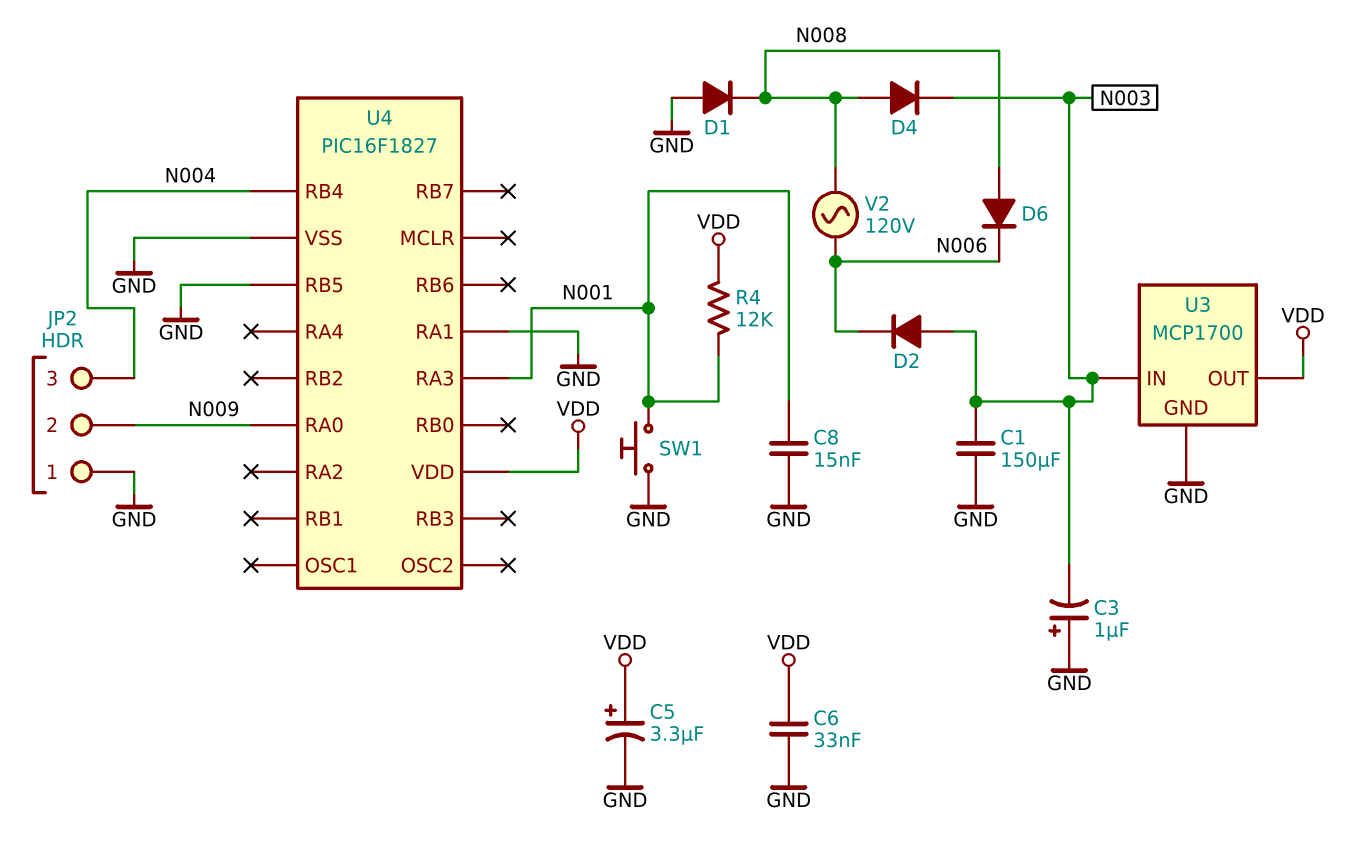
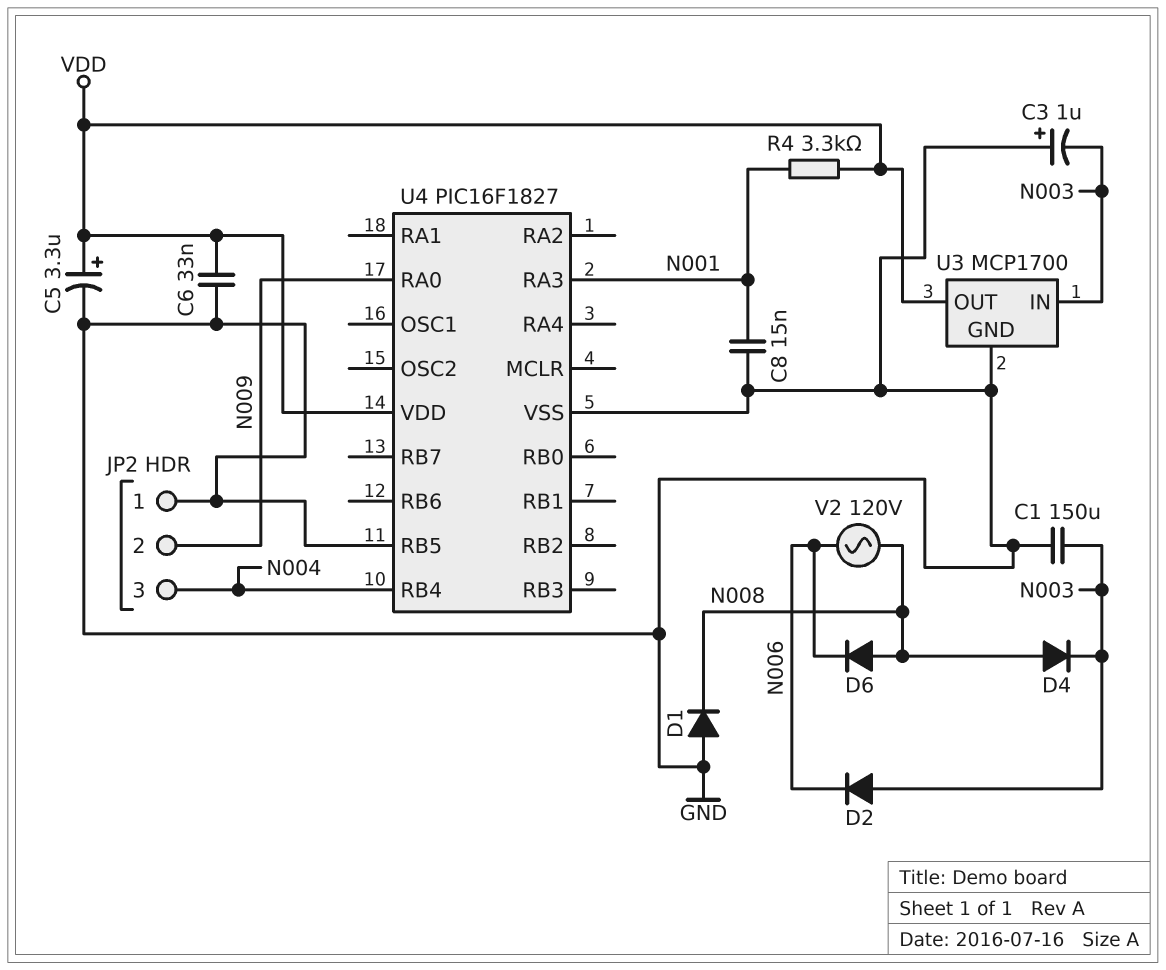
R4: 12k (N001, VDD) -> 3.3k (N001, VDD)
SW1: button (GND, N001) -> none
U4 pin RA1: GND -> none

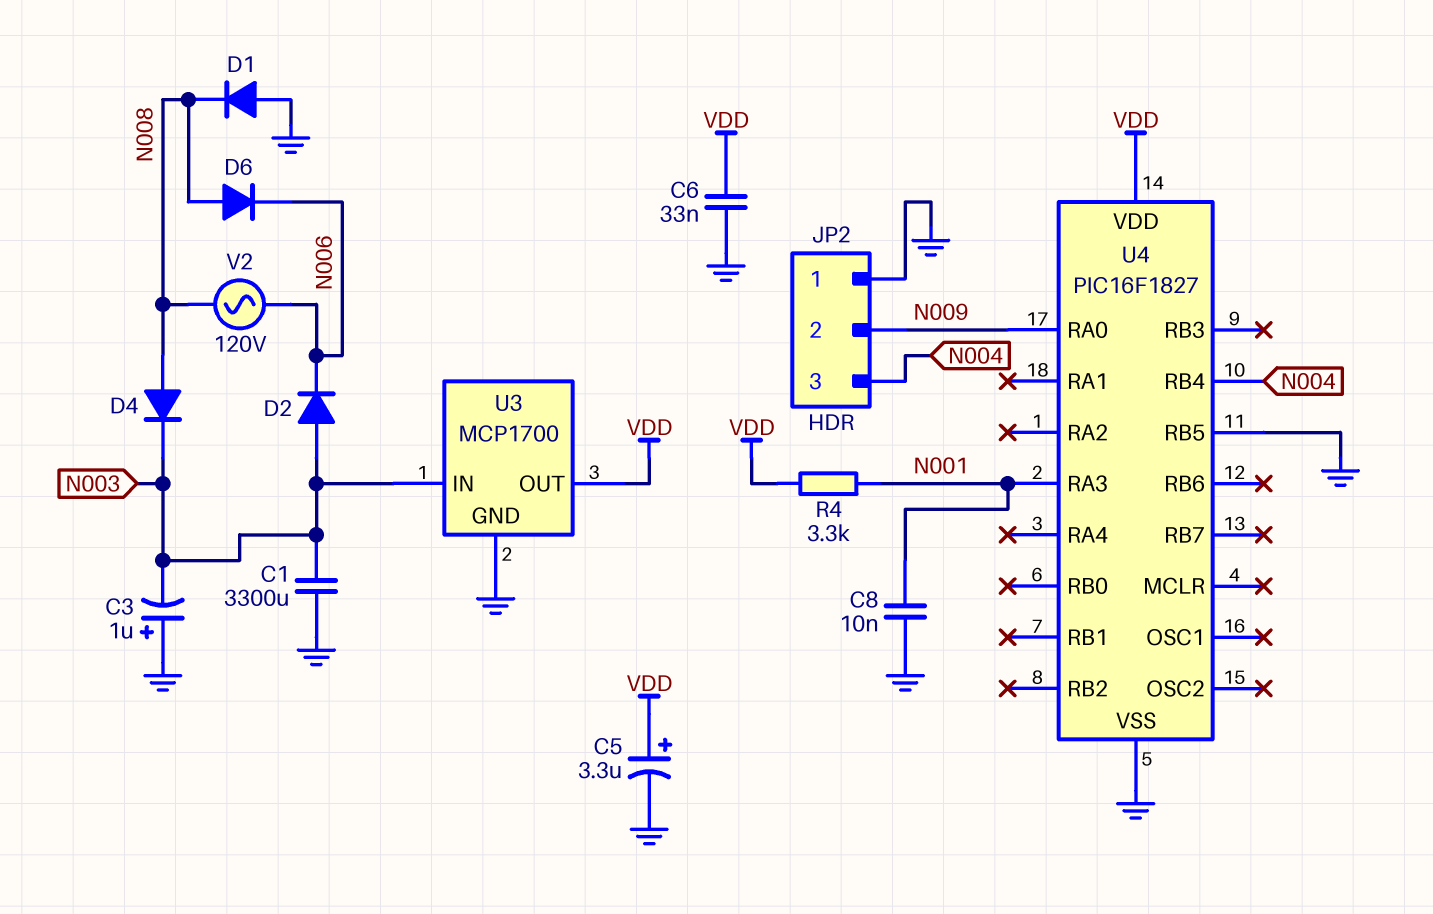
C1: 150uF (GND, N003) -> 3300uF (GND, N003)
C8: 15nF (GND, N001) -> 10nF (GND, N001)

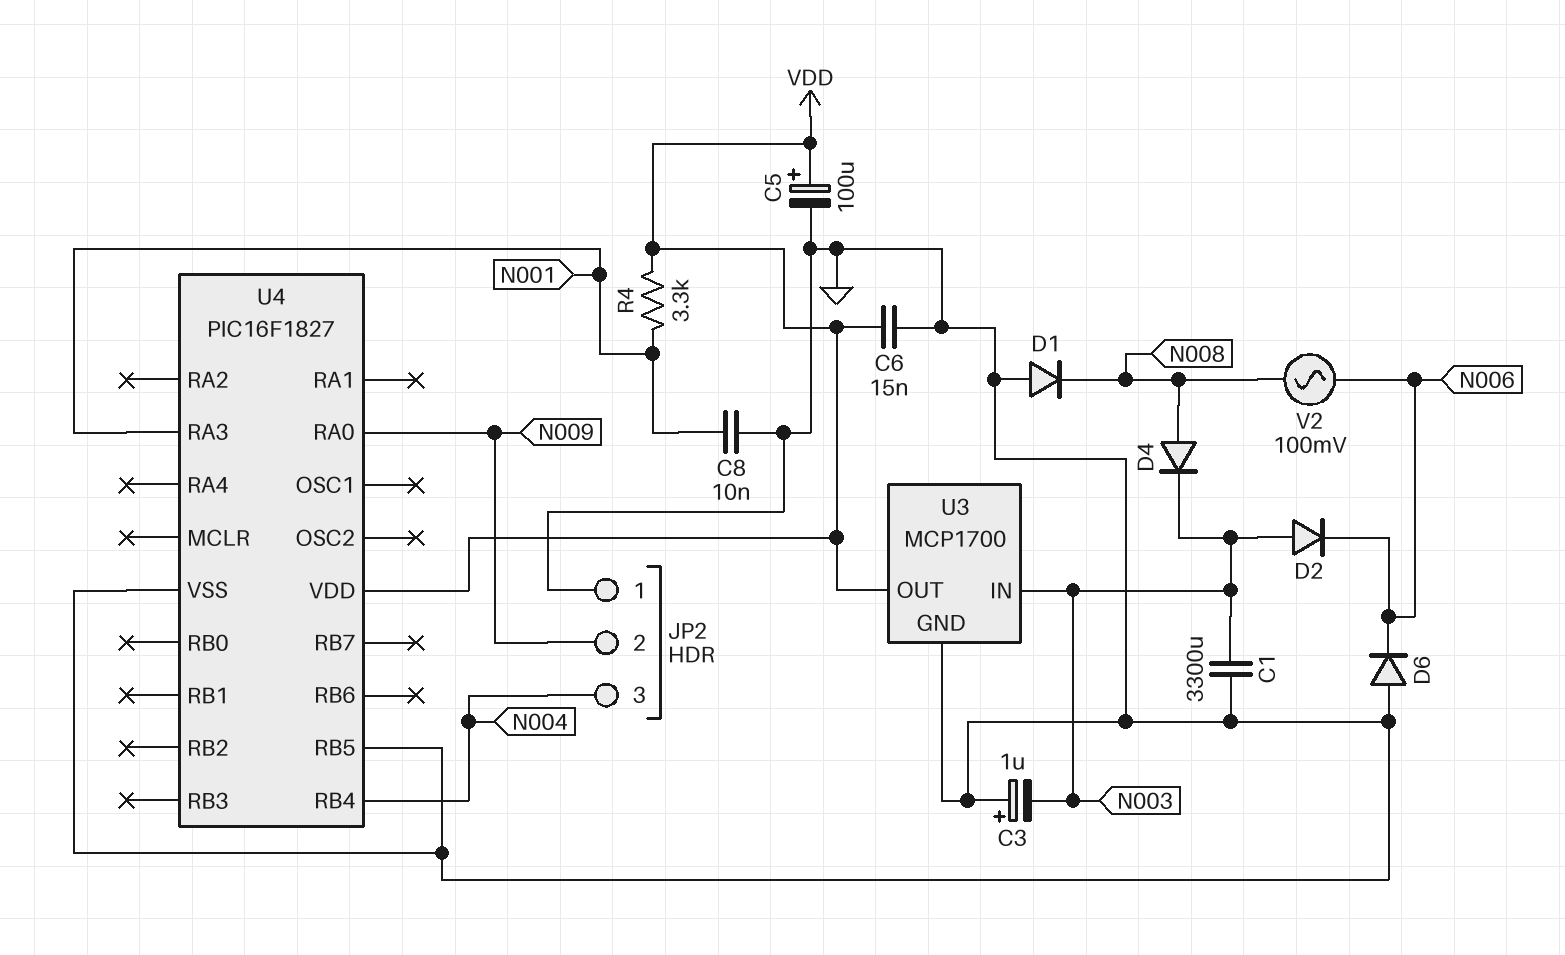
C5: 3.3uF (plus VDD, minus GND) -> 100uF (plus VDD, minus GND)
C6: 33nF (GND, VDD) -> 15nF (GND, VDD)
D6: diode (A N008, K N006) -> diode (A GND, K N006)
V2: AC 120V (N006, N008) -> AC 100mV (N006, N008)

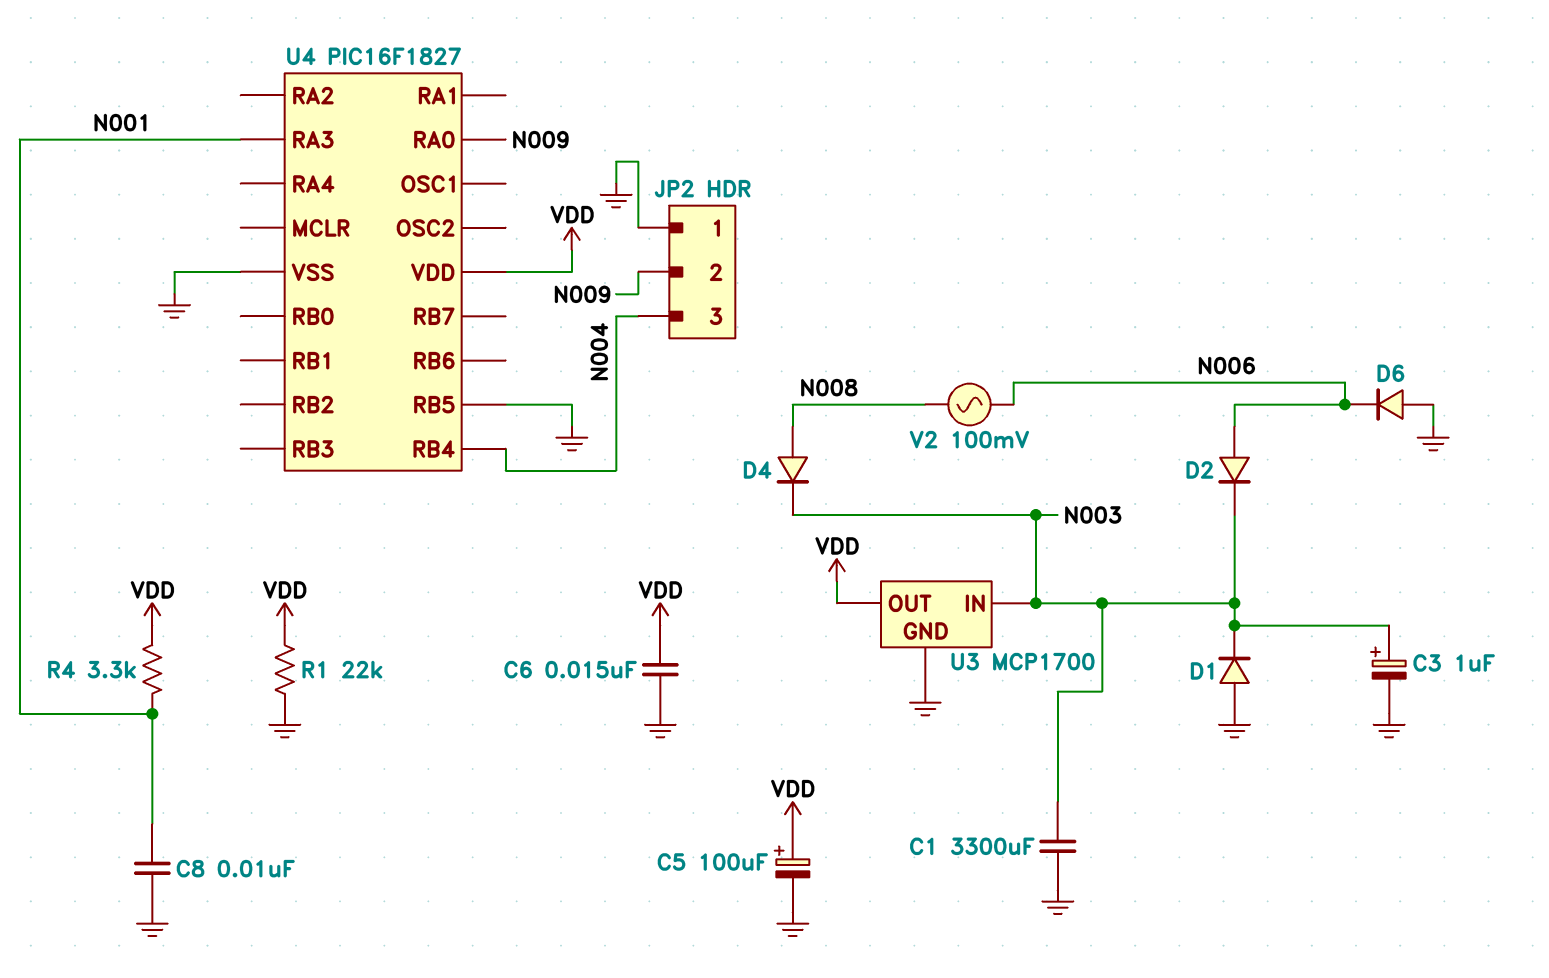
C3: 1uF (plus GND, minus N003) -> 1uF (plus N003, minus GND)
D1: diode (A GND, K N008) -> diode (A GND, K N003)
D2: diode (A N003, K N006) -> diode (A N006, K N003)
R1: none -> 22k (GND, VDD)

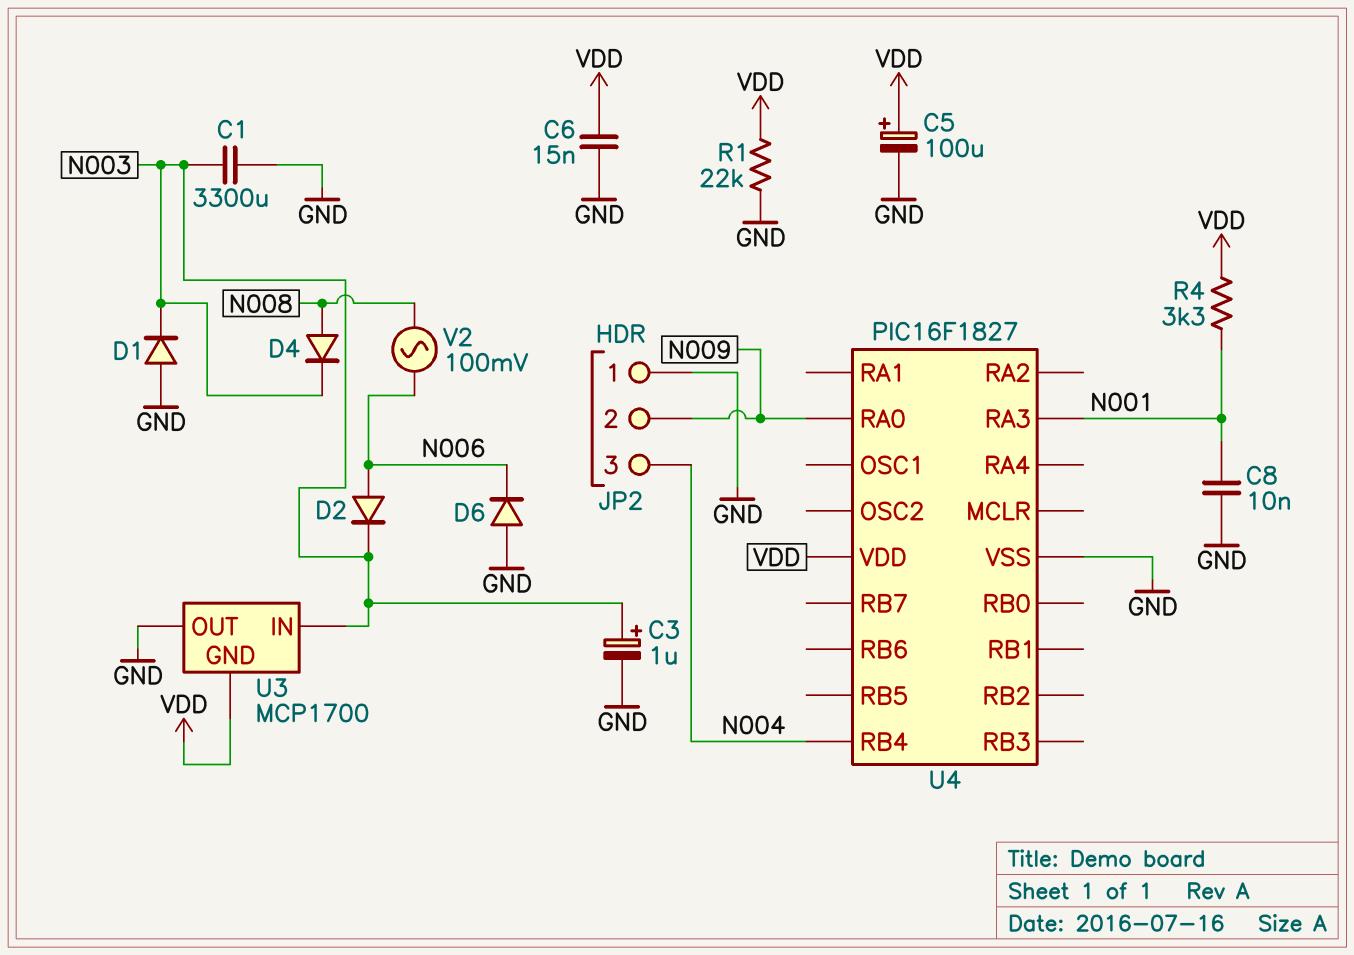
U3 pin GND: GND -> VDD
U3 pin OUT: VDD -> GND
U4 pin RB5: GND -> none

